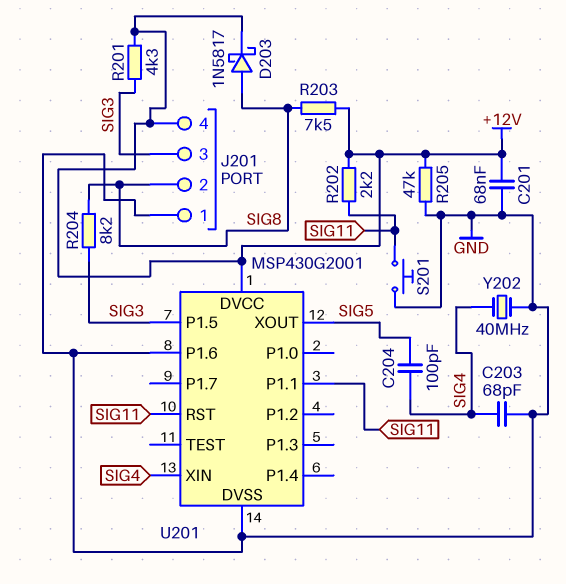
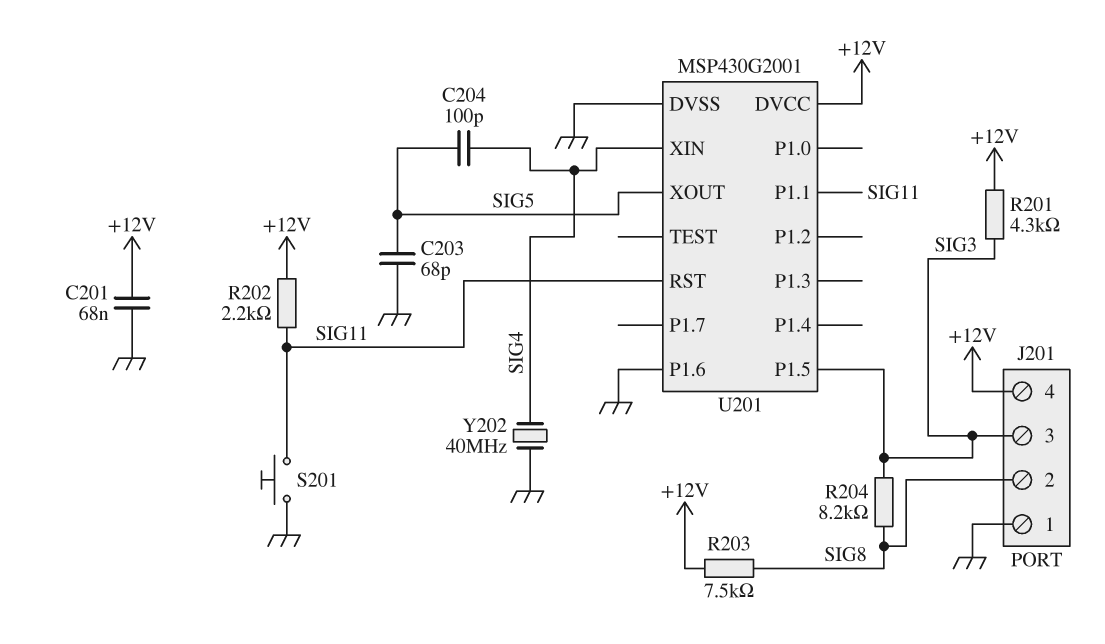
C203: 68pF (GND, SIG4) -> 68pF (GND, SIG5)
D203: schottky 1N5817 (A SIG8, K +12V) -> none
R205: 47k (+12V, GND) -> none

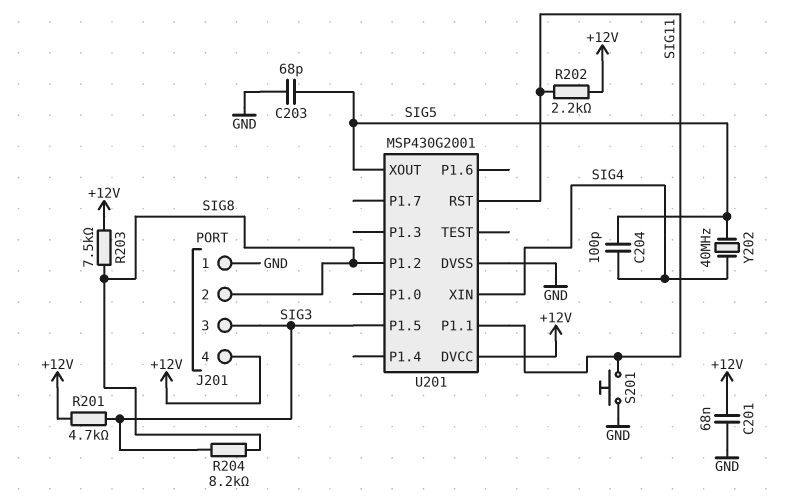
R201: 4.3k (+12V, SIG3) -> 4.7k (+12V, SIG3)
U201 pin P1.2: none -> SIG8
U201 pin P1.6: GND -> none
Y202: 40MHz (GND, SIG4) -> 40MHz (SIG4, SIG5)

